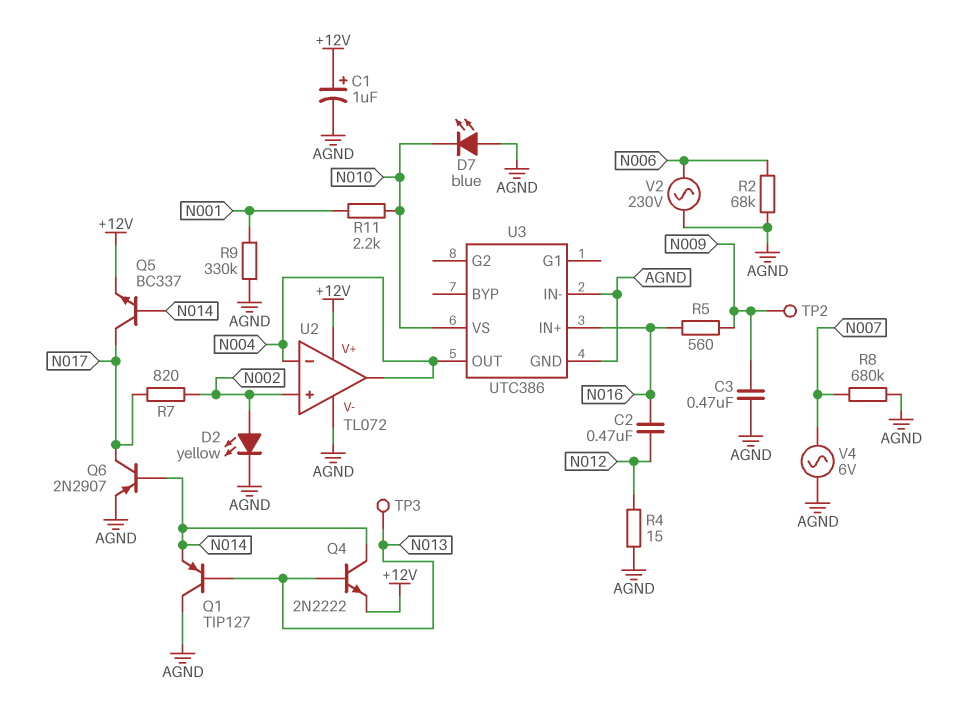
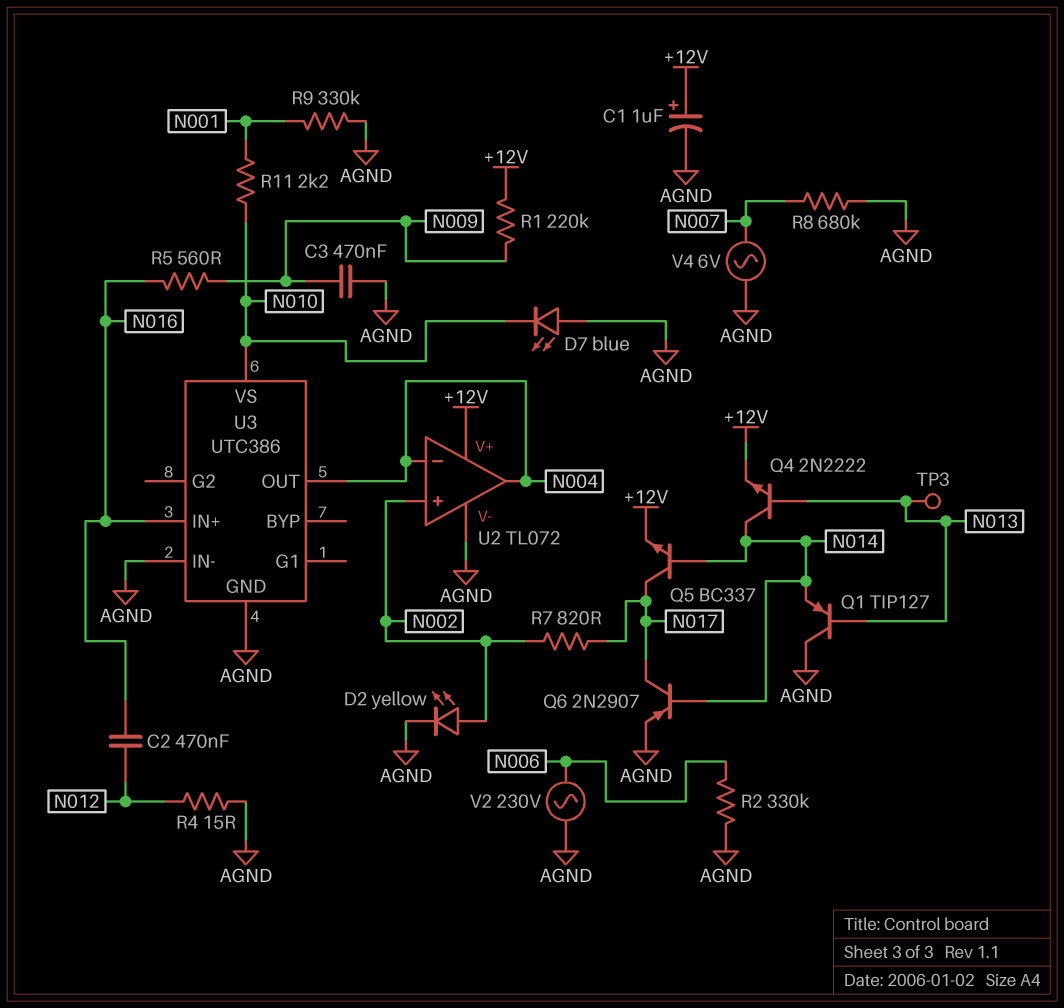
R1: none -> 220k (+12V, N009)
R2: 68k (AGND, N006) -> 330k (AGND, N006)
TP2: test point (N009) -> none

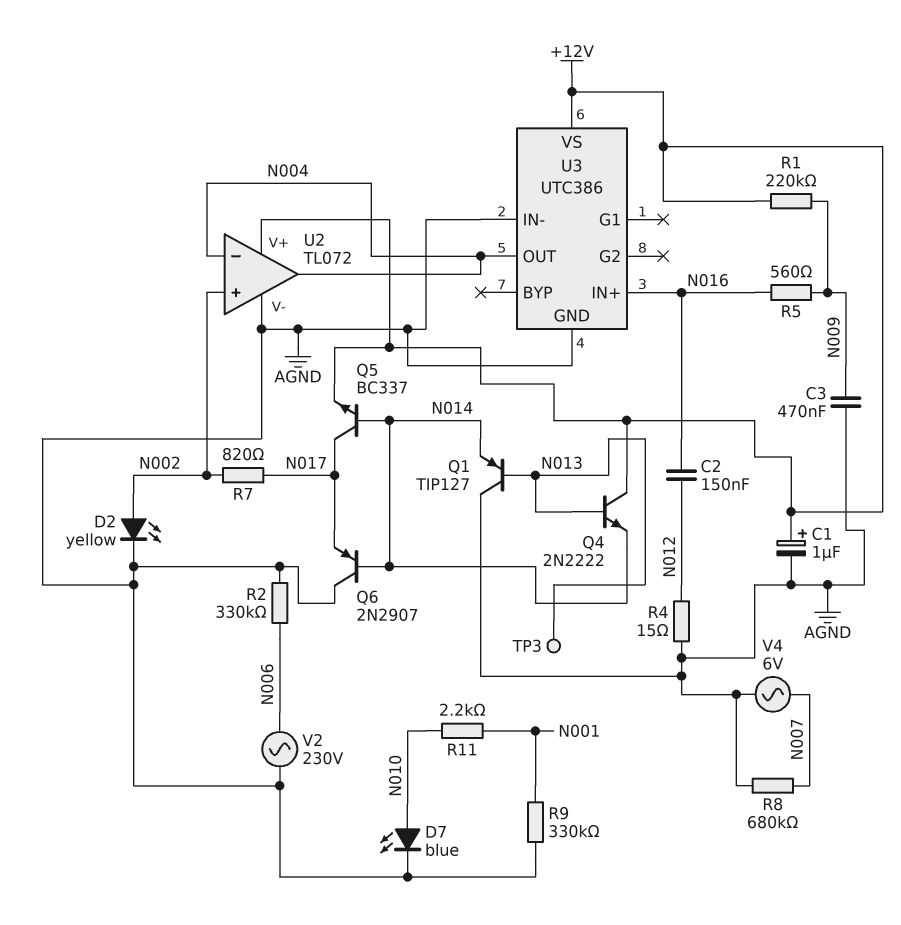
C2: 470nF (N012, N016) -> 150nF (N012, N016)
D7: LED blue (A AGND, K N010) -> LED blue (A N010, K AGND)
Q4: NPN 2N2222 (B N013, C N014, E +12V) -> NPN 2N2222 (B N013, C +12V, E N014)
Q6: PNP 2N2907 (B N014, C N017, E AGND) -> PNP 2N2907 (B N014, C AGND, E N017)
U3 pin VS: N010 -> +12V

